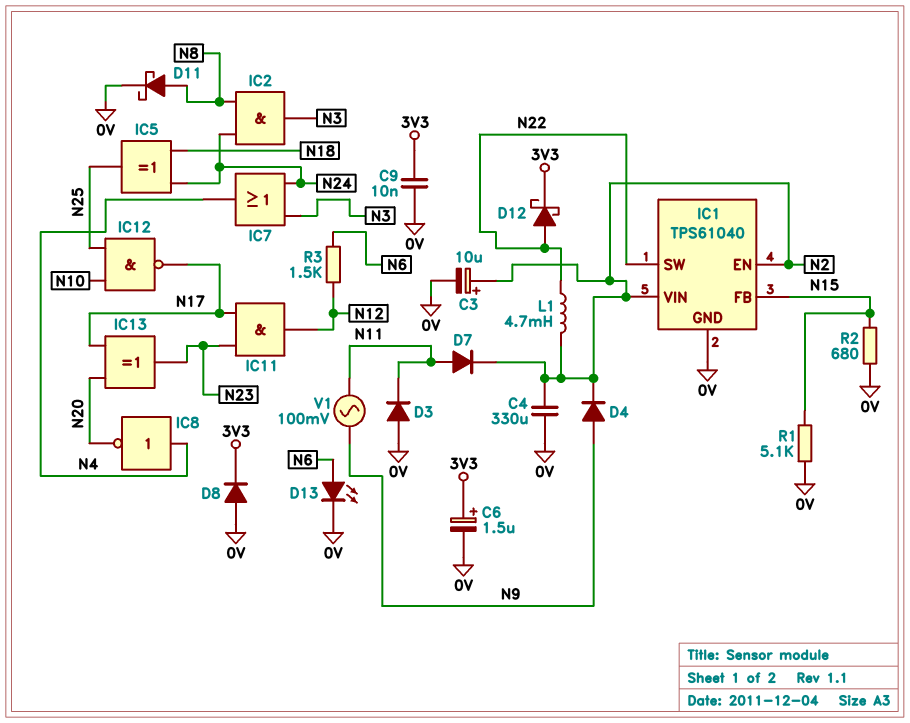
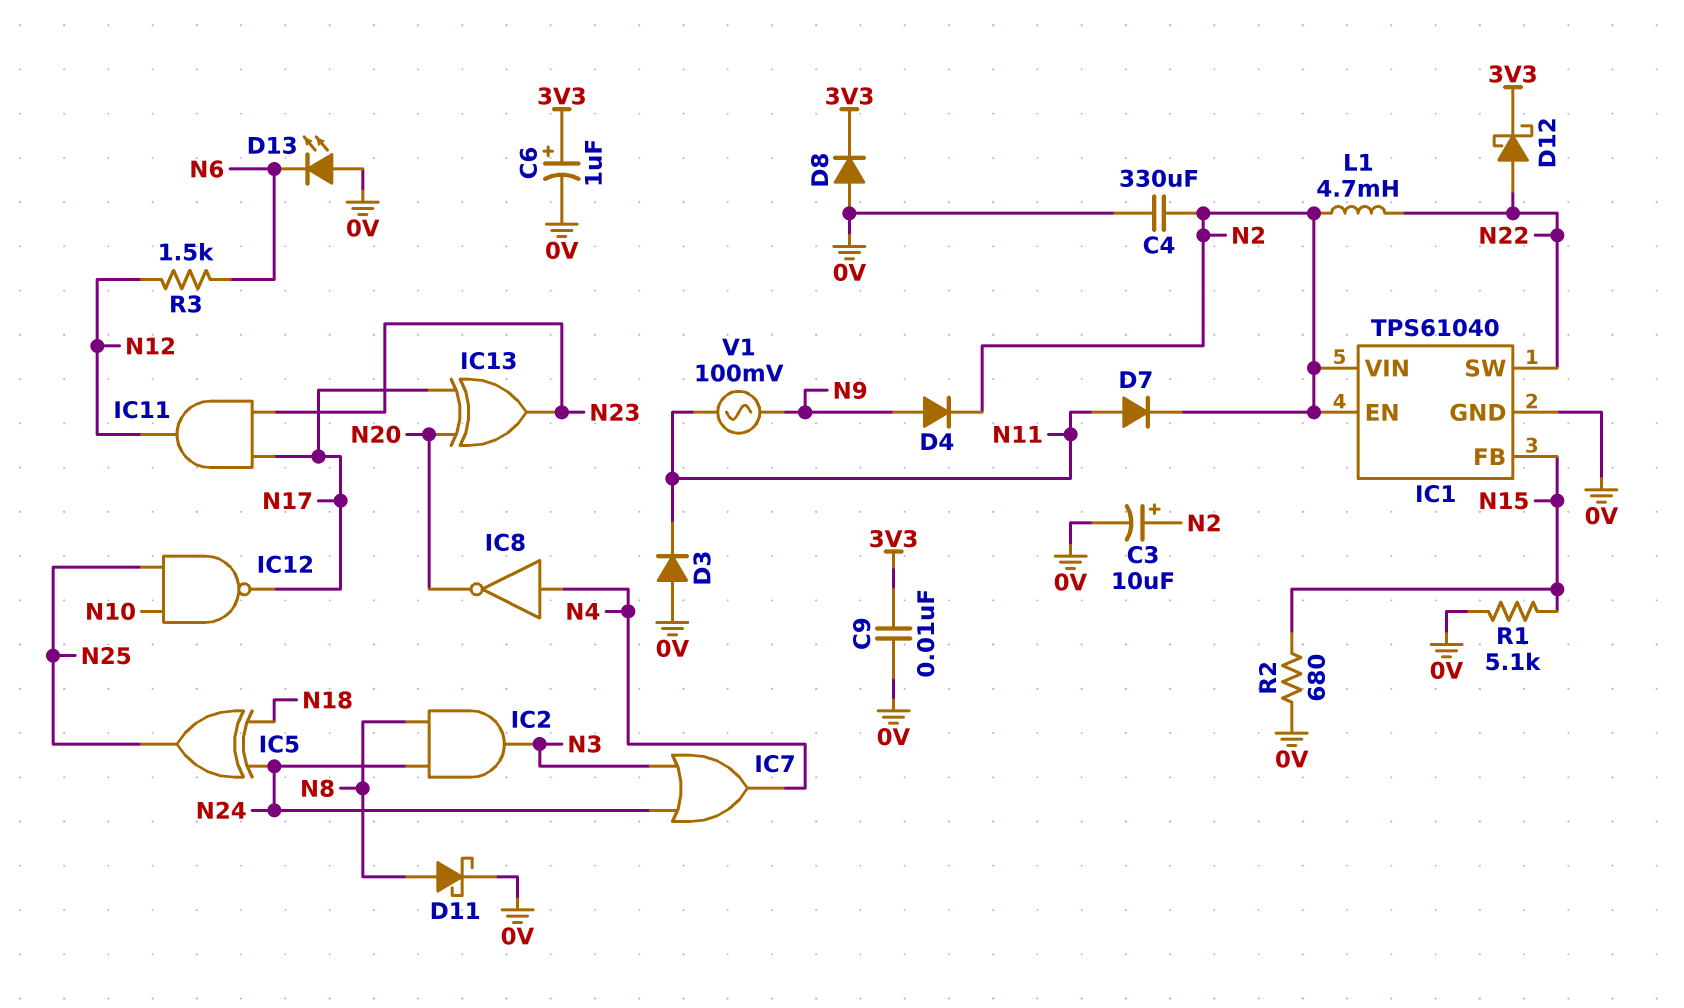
C6: 1.5uF (plus 3V3, minus 0V) -> 1uF (plus 3V3, minus 0V)
D13: LED (A N6, K 0V) -> LED (A 0V, K N6)

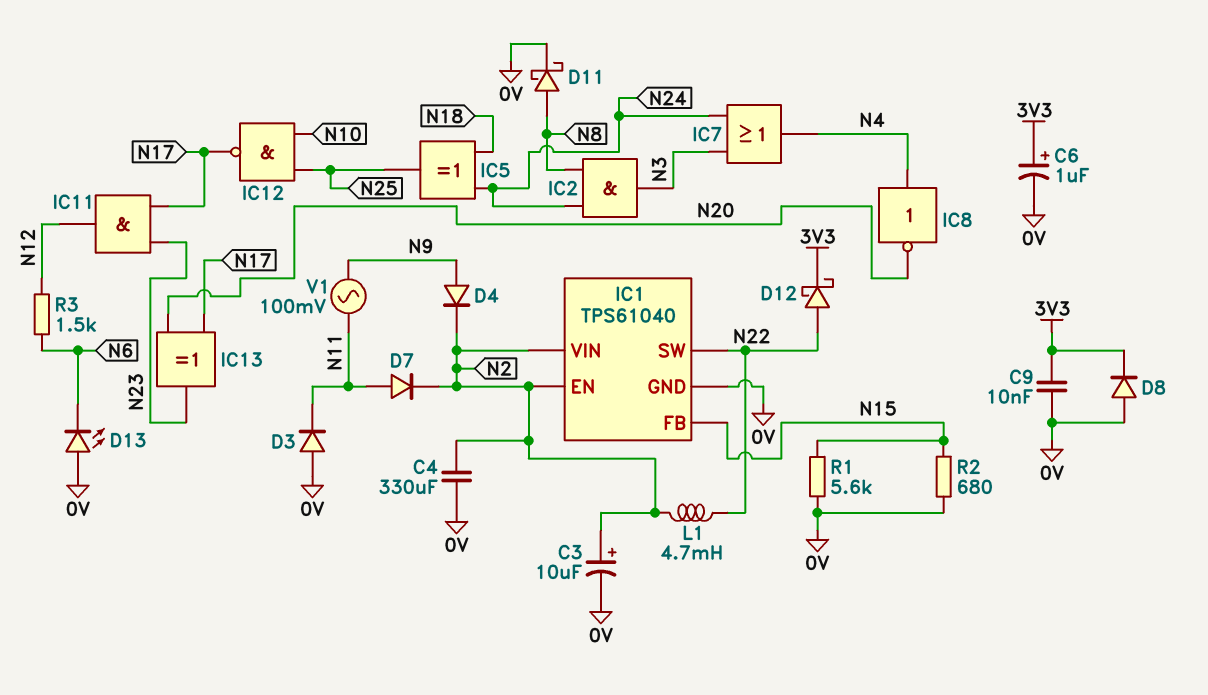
R1: 5.1k (0V, N15) -> 5.6k (0V, N15)

